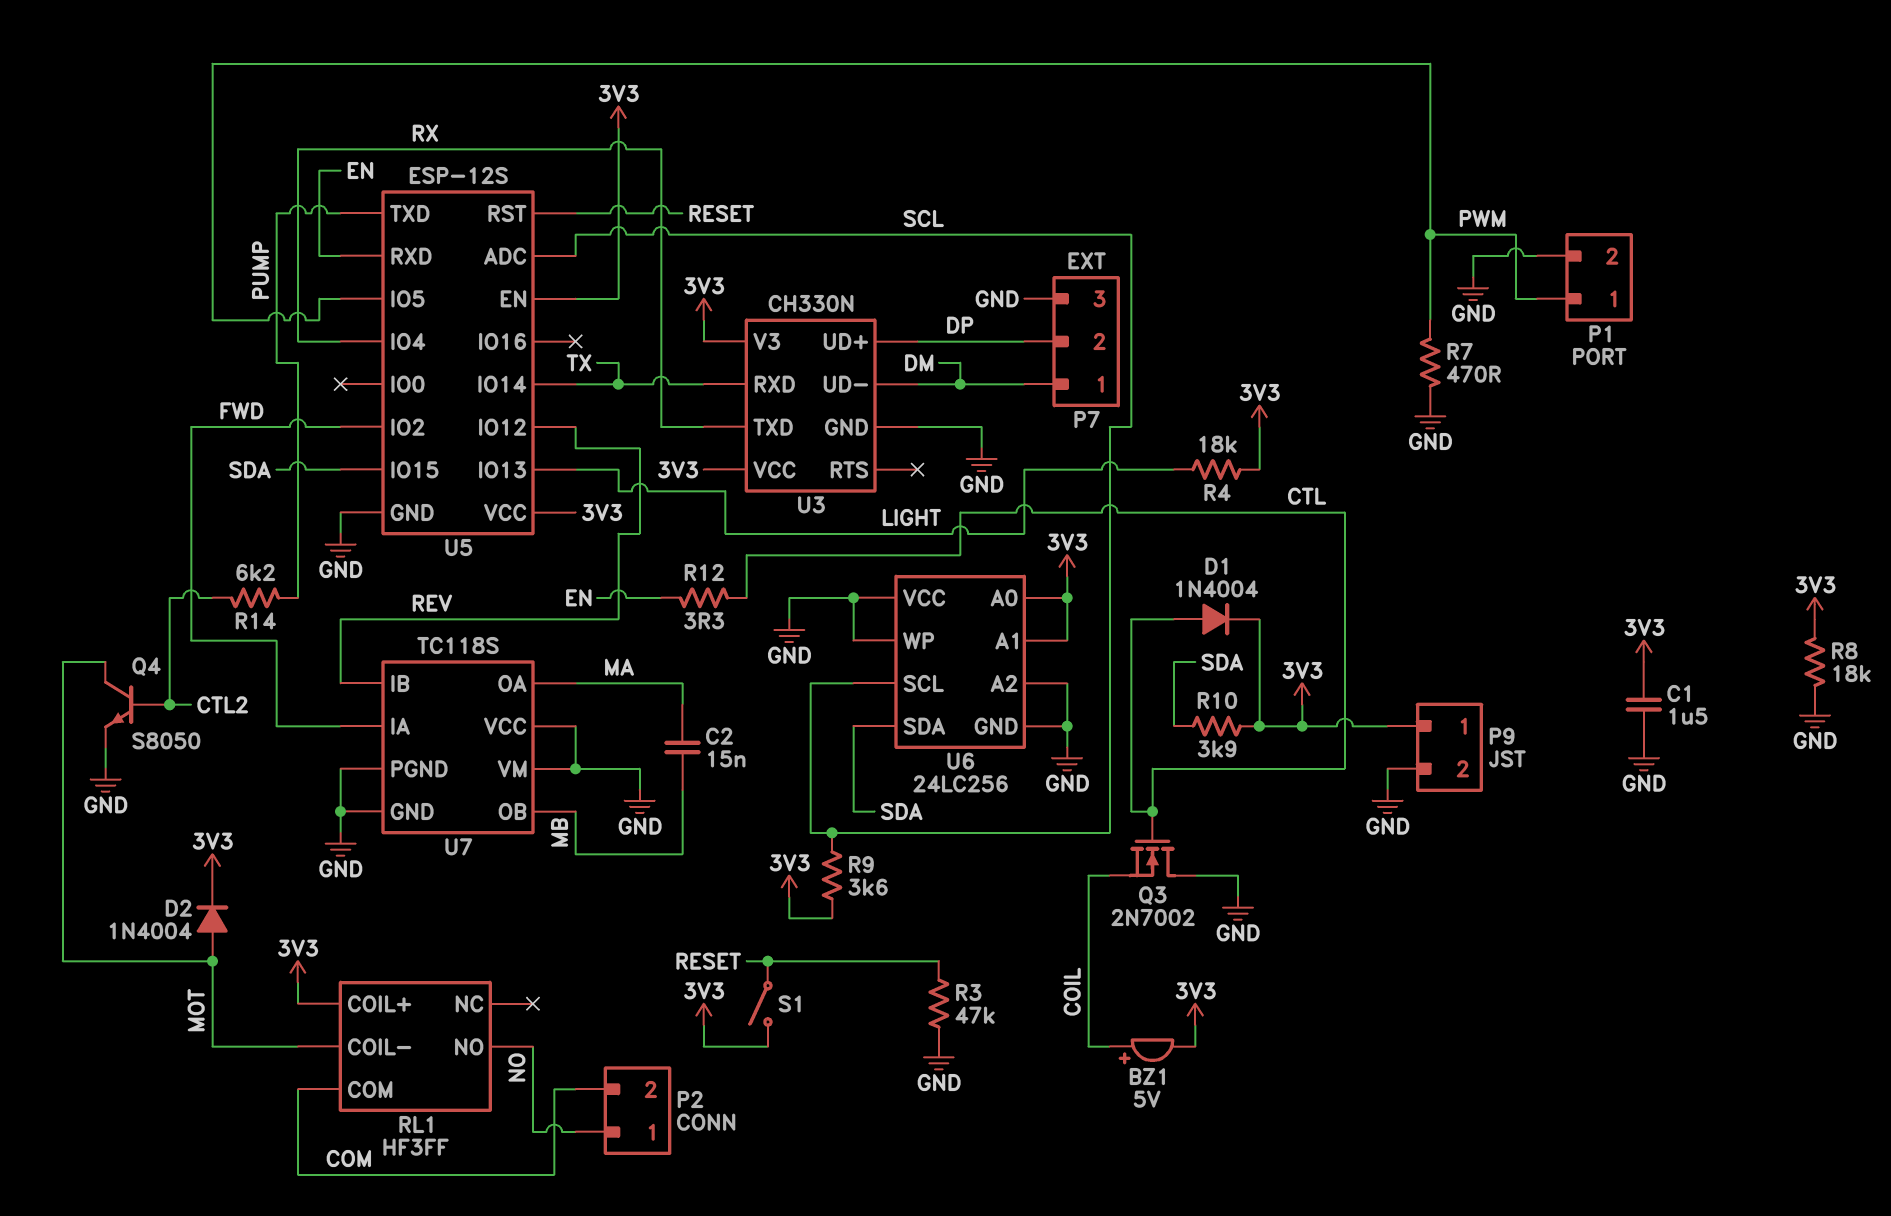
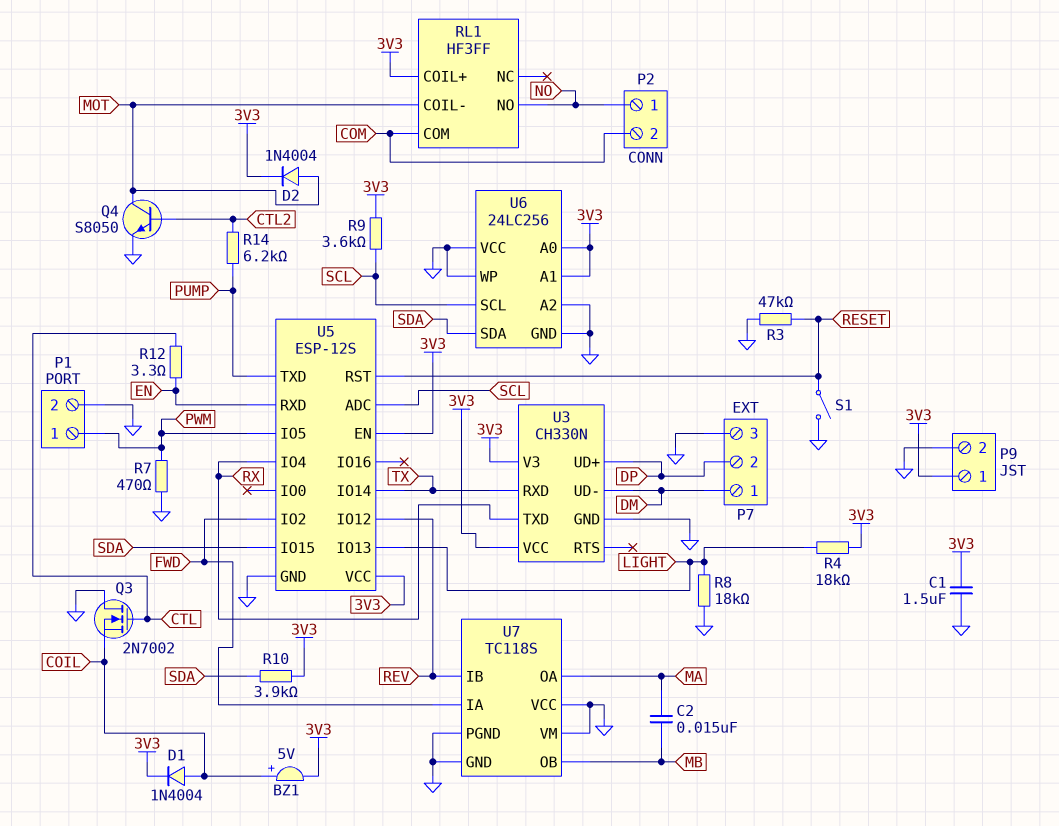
D1: diode 1N4004 (A CTL, K 3V3) -> diode 1N4004 (A COIL, K 3V3)
R8: 18k (3V3, GND) -> 18k (GND, LIGHT)
S1: switch (3V3, RESET) -> switch (GND, RESET)

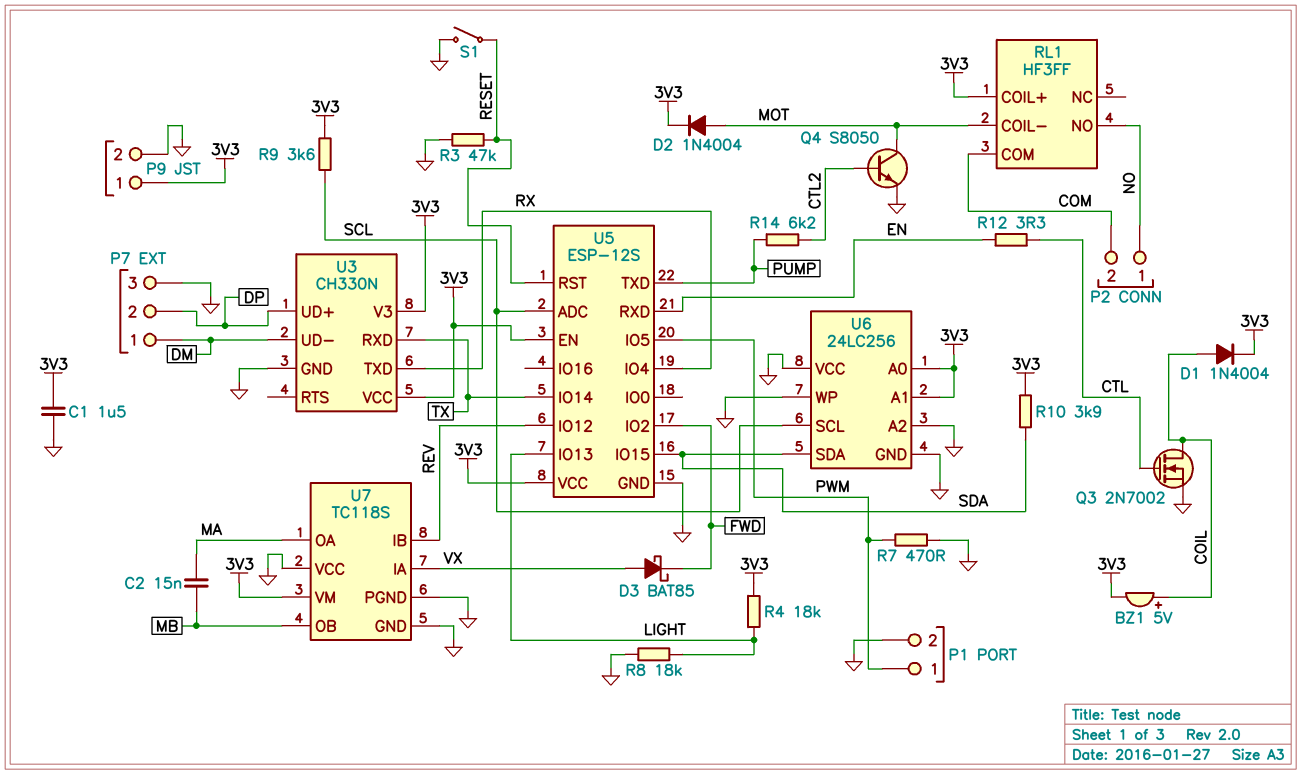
D3: none -> schottky BAT85 (A VX, K FWD)
Q3: NMOS 2N7002 (G CTL, D GND, S COIL) -> NMOS 2N7002 (G CTL, D COIL, S GND)
U7 pin IA: FWD -> VX
U7 pin VM: GND -> 3V3

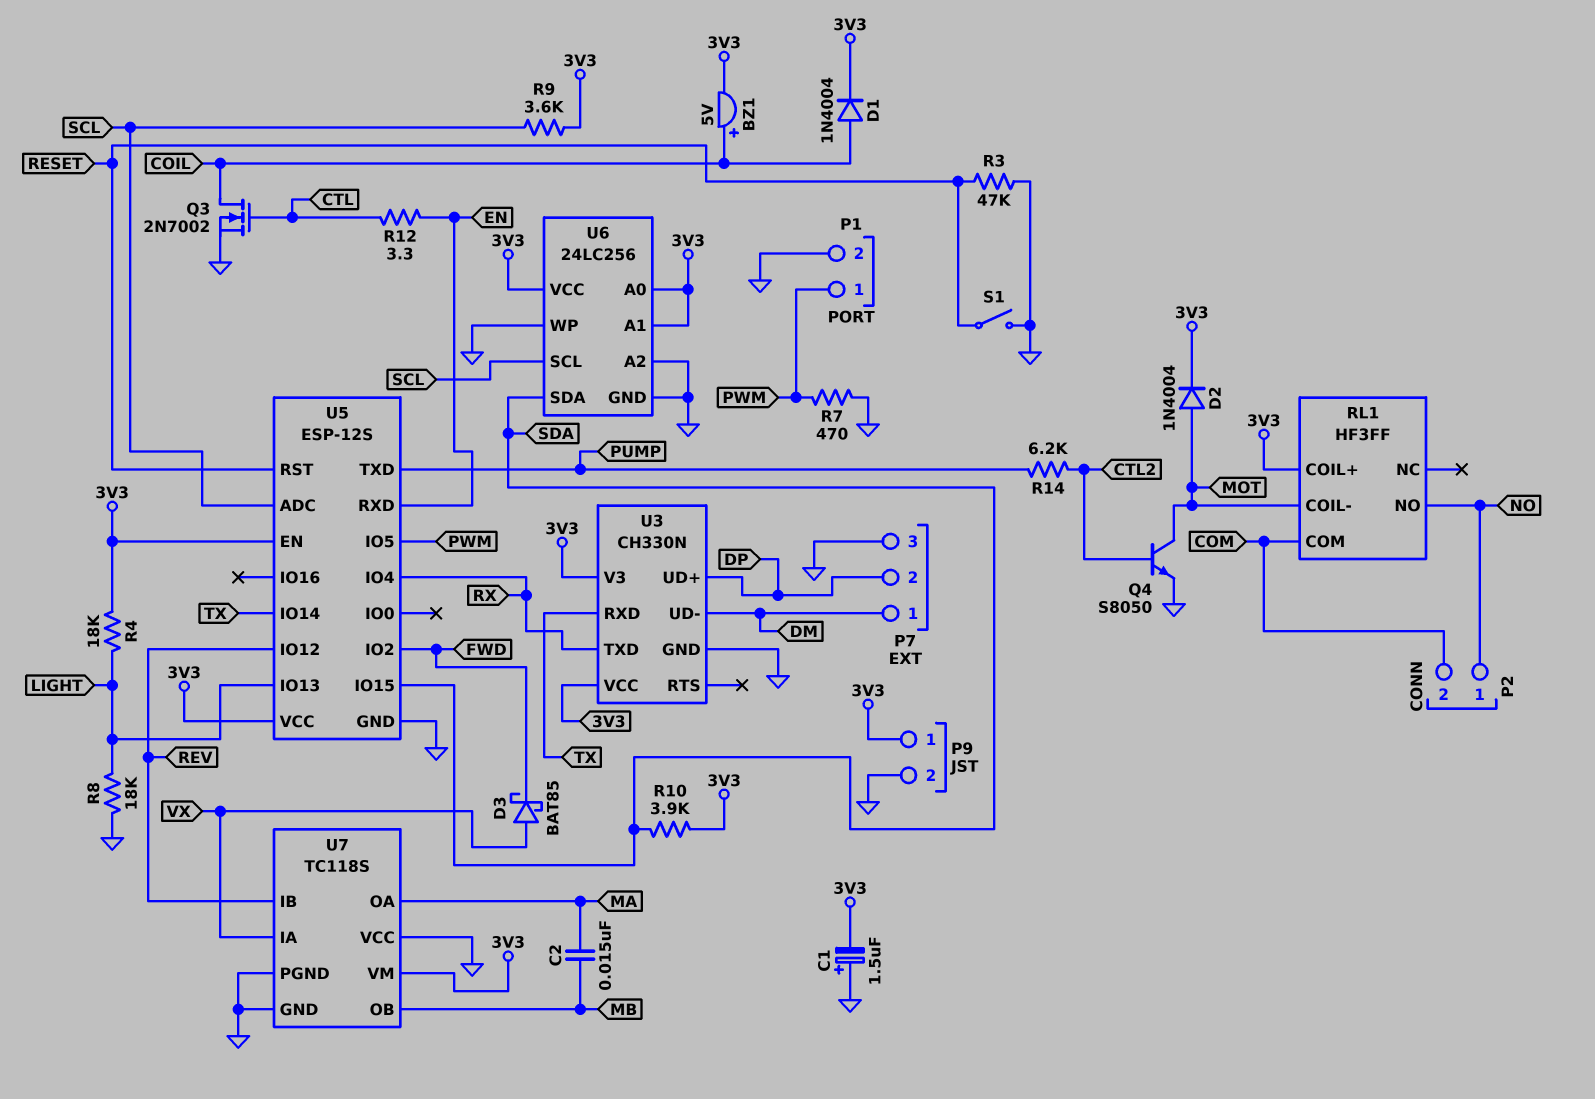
C1: 1.5uF (3V3, GND) -> 1.5uF (plus GND, minus 3V3)
U6 pin VCC: GND -> 3V3

